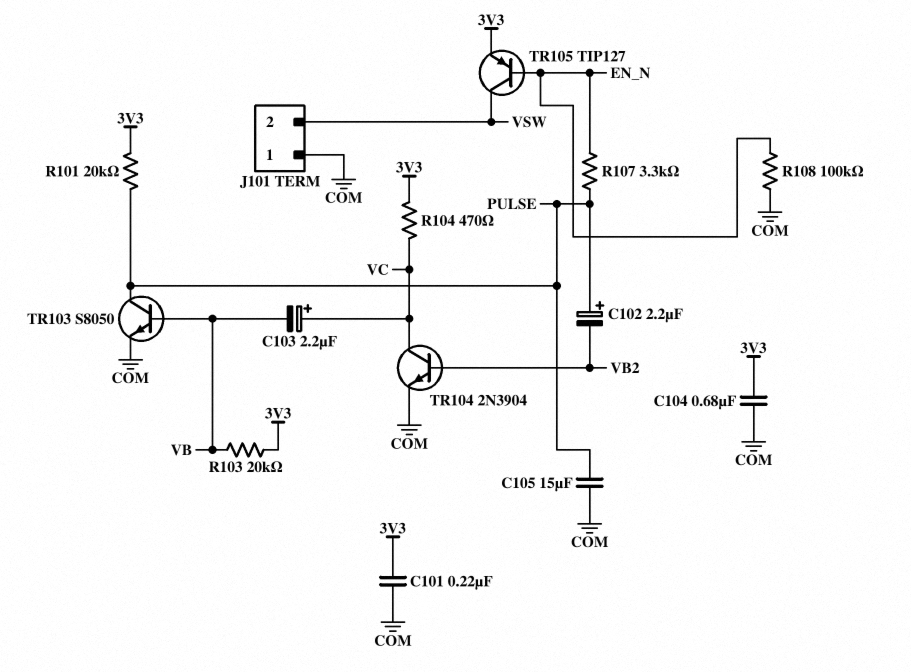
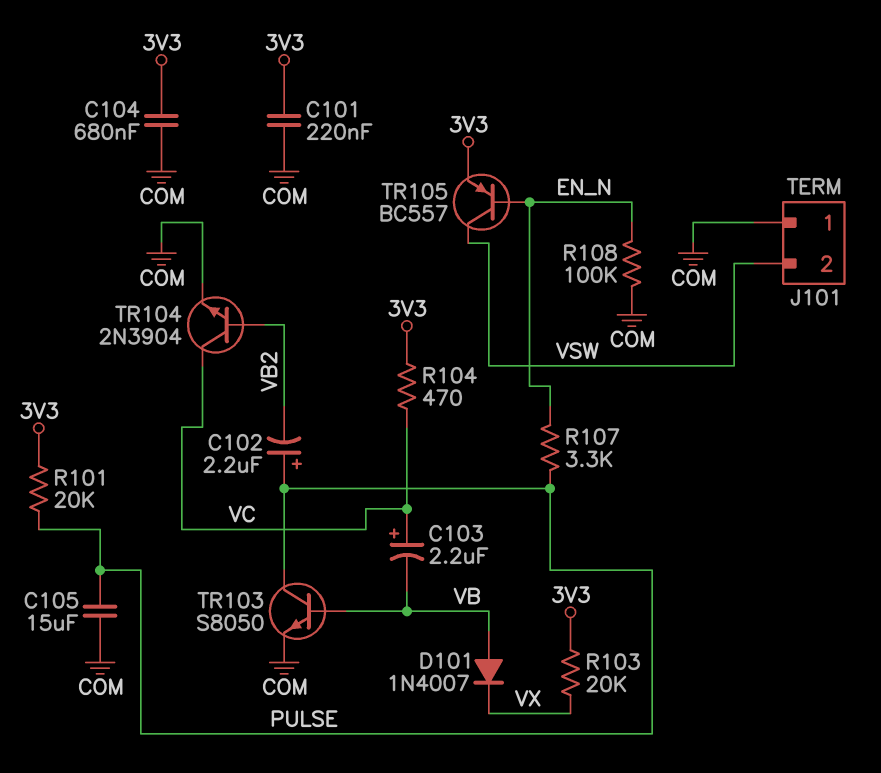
D101: none -> diode 1N4007 (A VB, K VX)
R103: 20k (3V3, VB) -> 20k (3V3, VX)
TR105: PNP TIP127 (B EN_N, C VSW, E 3V3) -> PNP BC557 (B EN_N, C VSW, E 3V3)

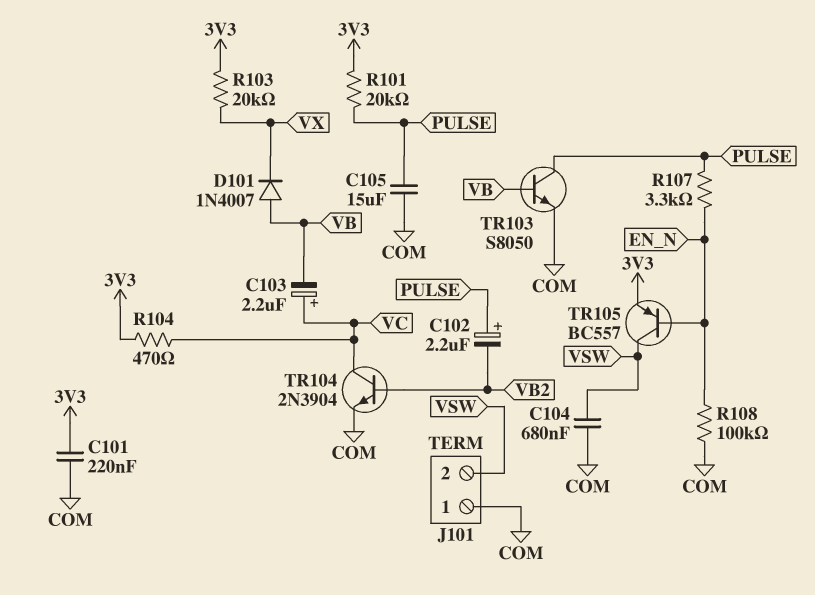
C104: 680nF (3V3, COM) -> 680nF (COM, VSW)

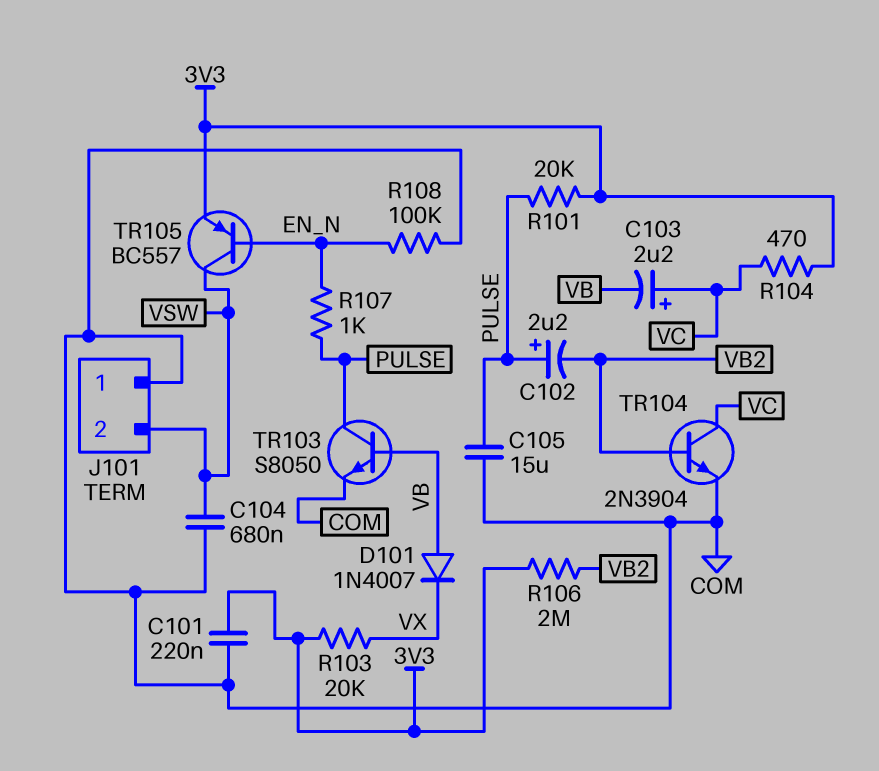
R106: none -> 2M (3V3, VB2)
R107: 3.3k (EN_N, PULSE) -> 1k (EN_N, PULSE)

